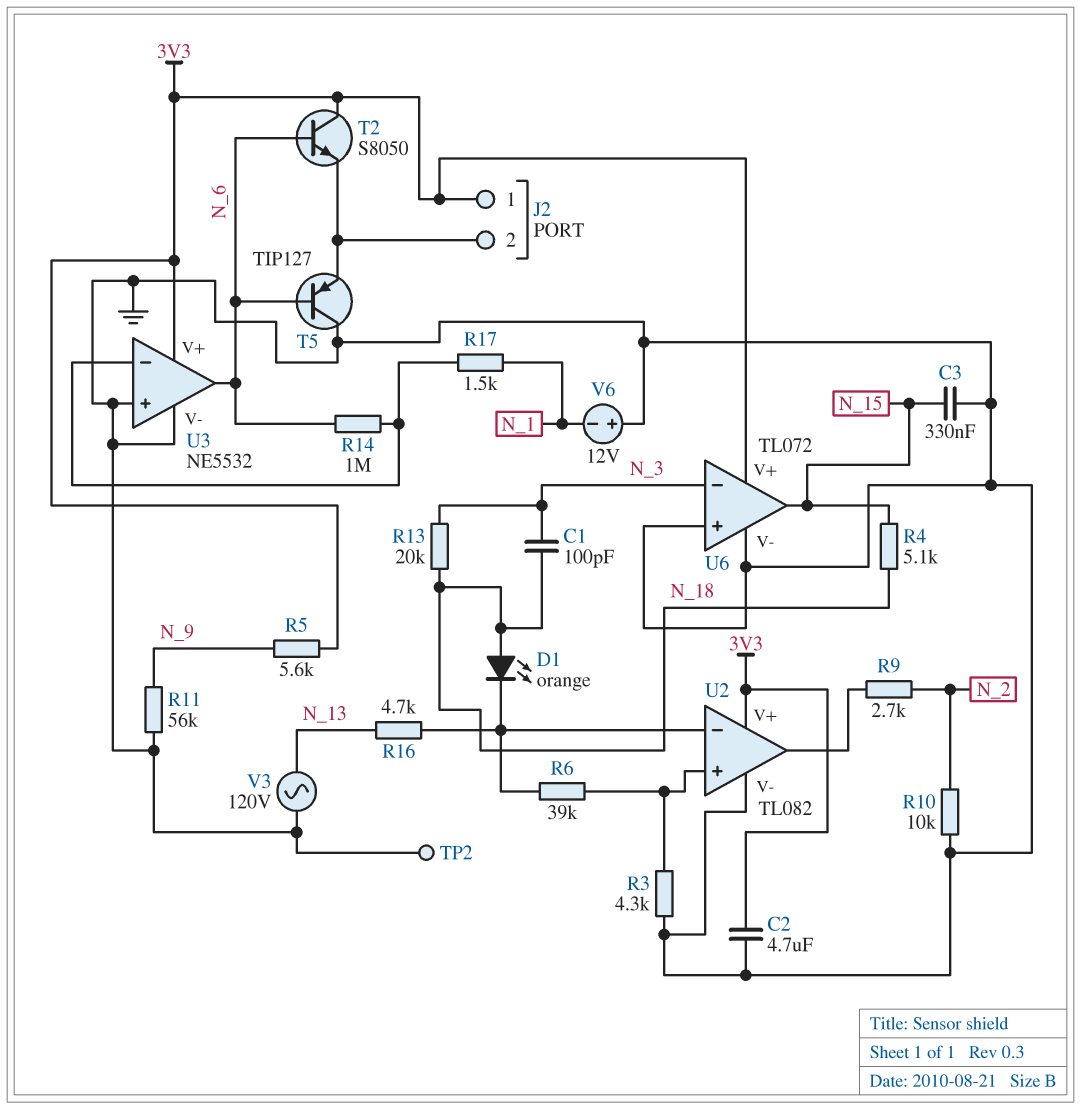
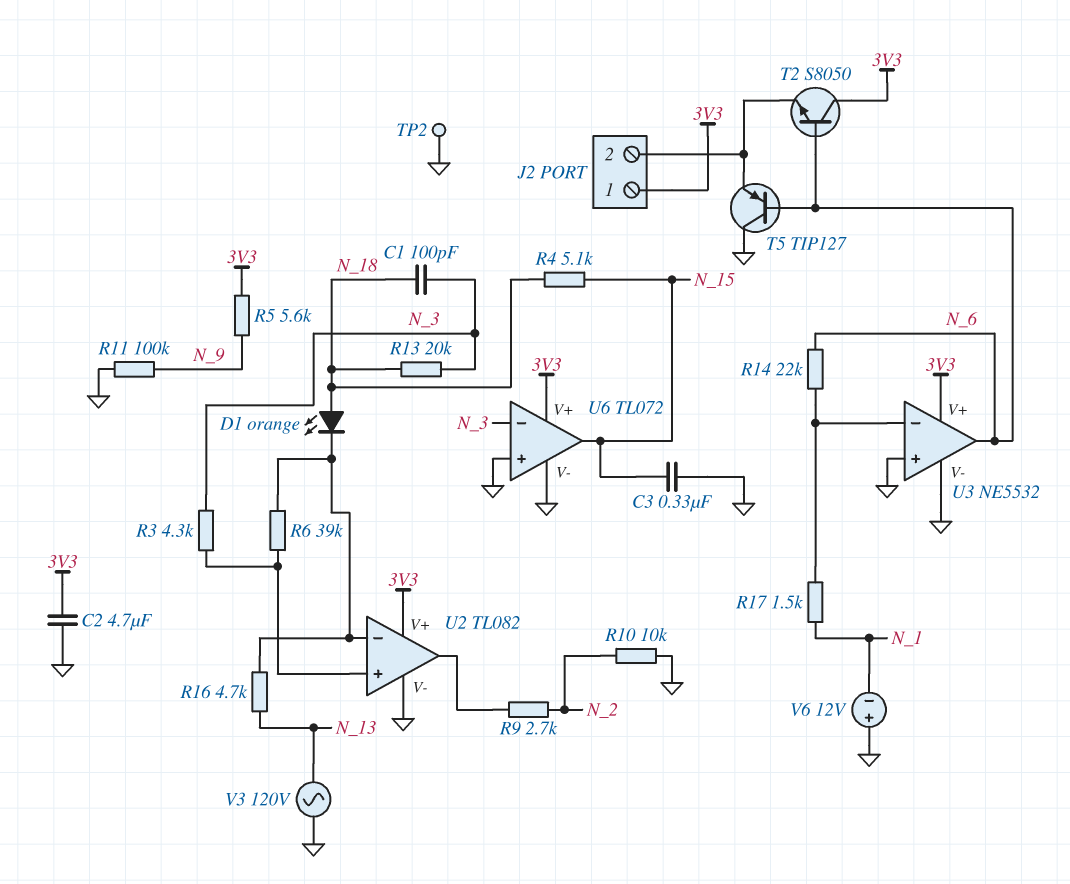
R3: 4.3k (GND, U2/in+) -> 4.3k (N_3, U2/in+)
R11: 56k (GND, N_9) -> 100k (GND, N_9)
R14: 1M (N_6, U3/in-) -> 22k (N_6, U3/in-)

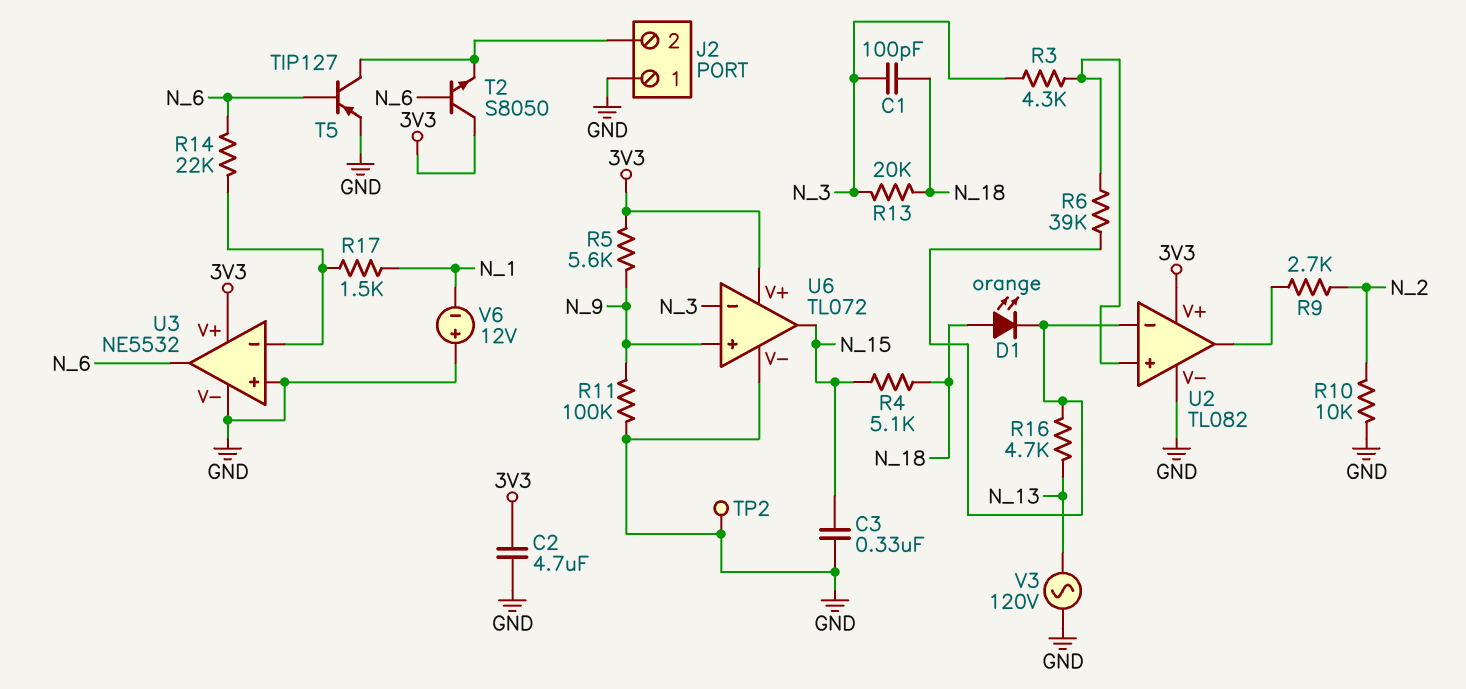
J2 pin 1: 3V3 -> GND
T5: PNP TIP127 (B N_6, C GND, E J2/2) -> PNP TIP127 (B N_6, C J2/2, E GND)
U6 pin in+: GND -> N_9

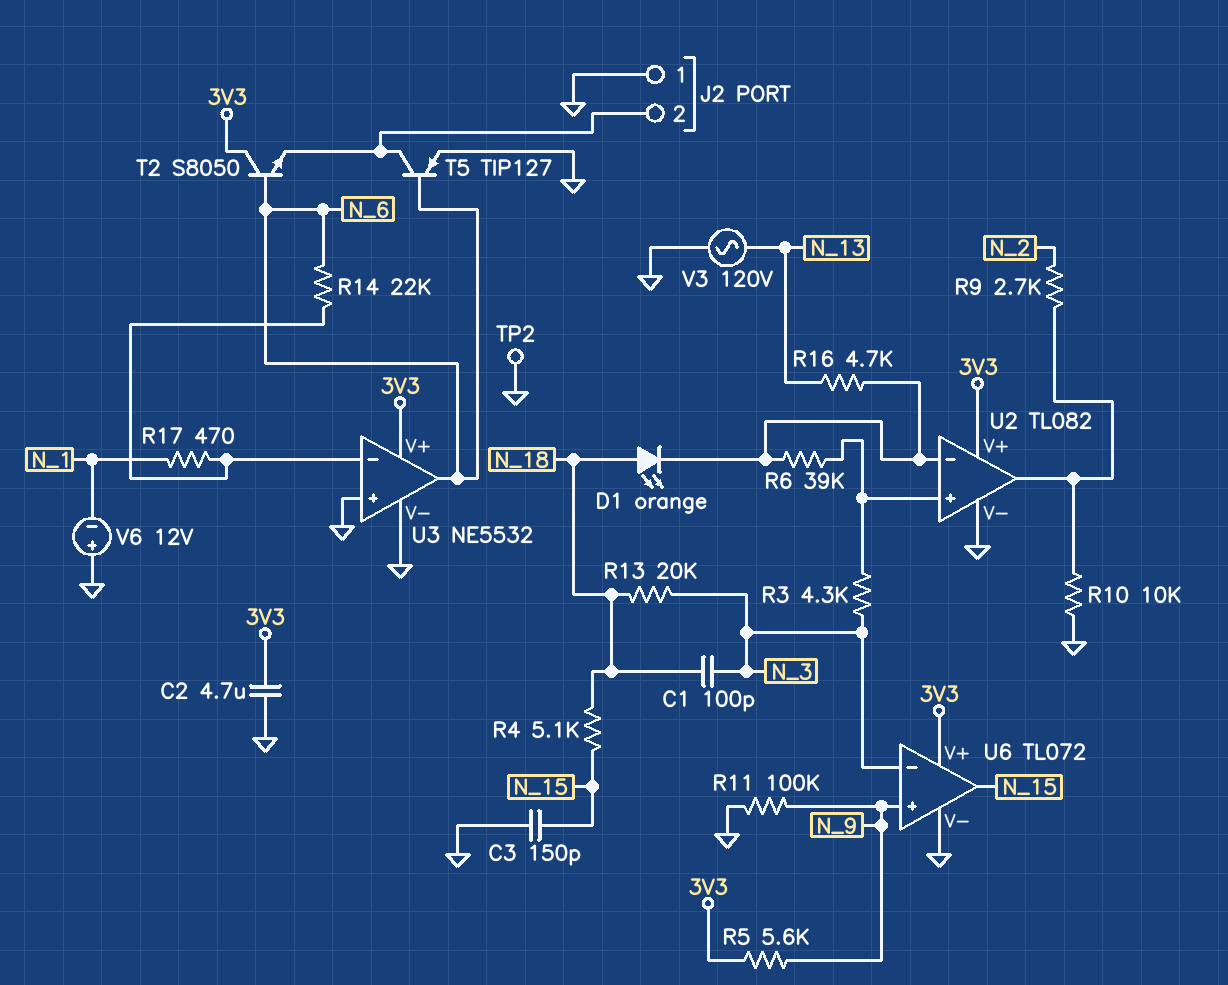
C3: 330nF (GND, N_15) -> 150pF (GND, N_15)
R10: 10k (GND, N_2) -> 10k (GND, U2/out)
R17: 1.5k (N_1, U3/in-) -> 470 (N_1, U3/in-)

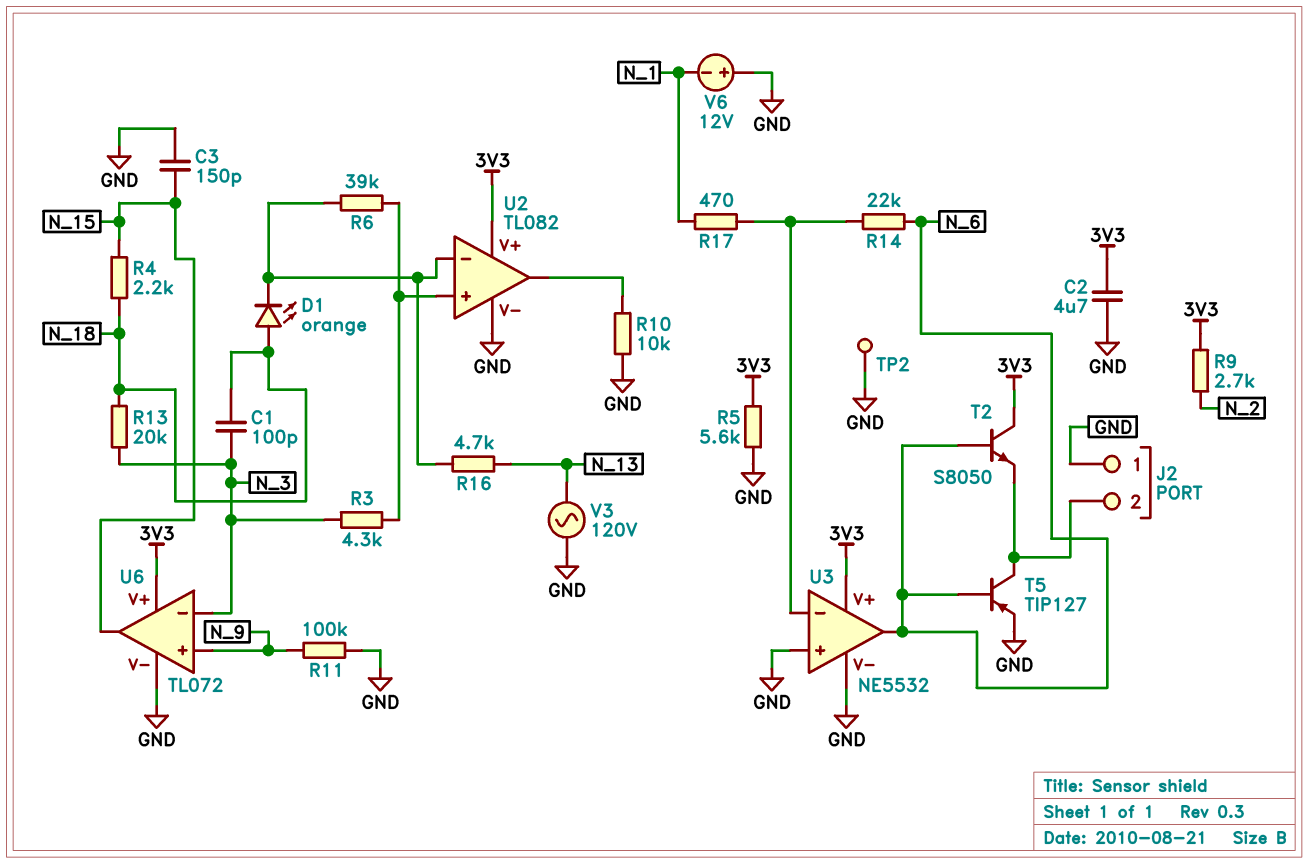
R4: 5.1k (N_15, N_18) -> 2.2k (N_15, N_18)
R5: 5.6k (3V3, N_9) -> 5.6k (3V3, GND)
R9: 2.7k (N_2, U2/out) -> 2.7k (3V3, N_2)

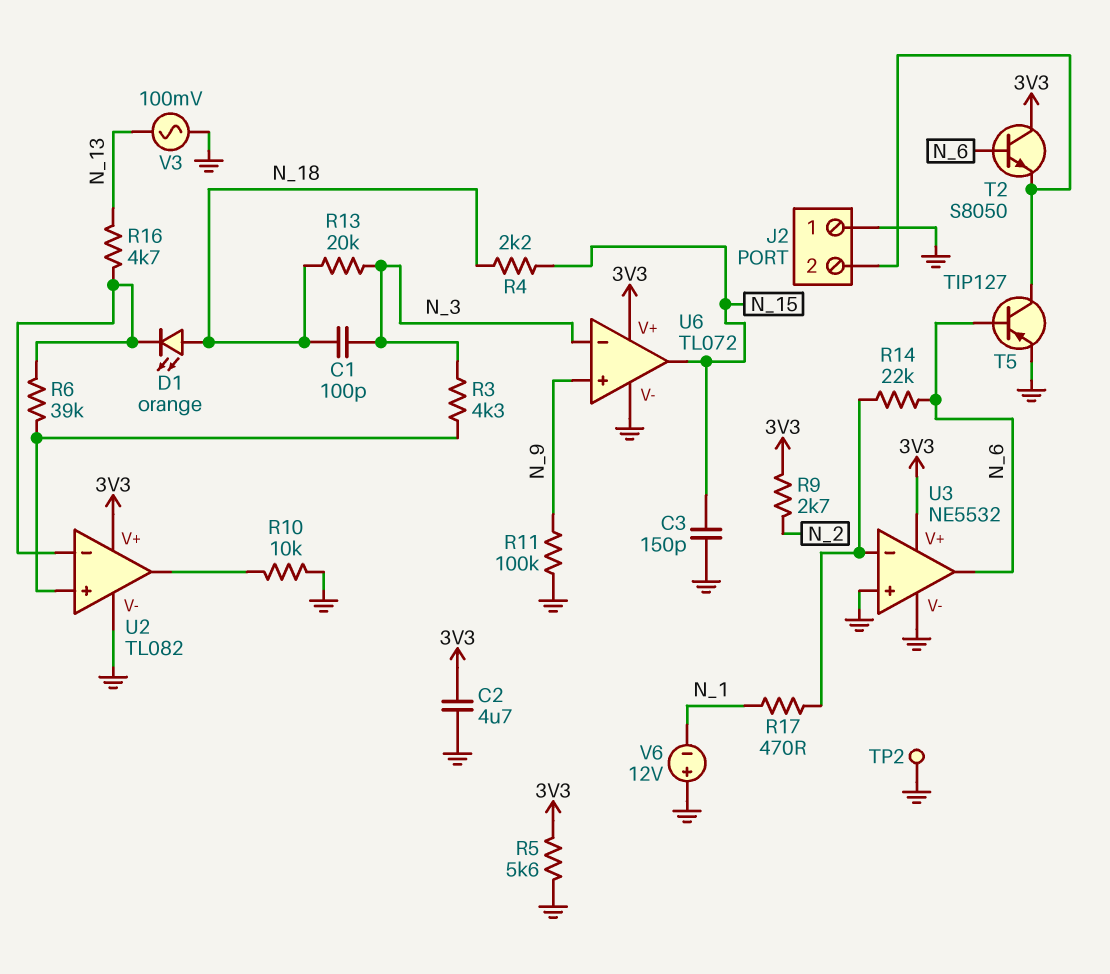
V3: AC 120V (GND, N_13) -> AC 100mV (GND, N_13)

